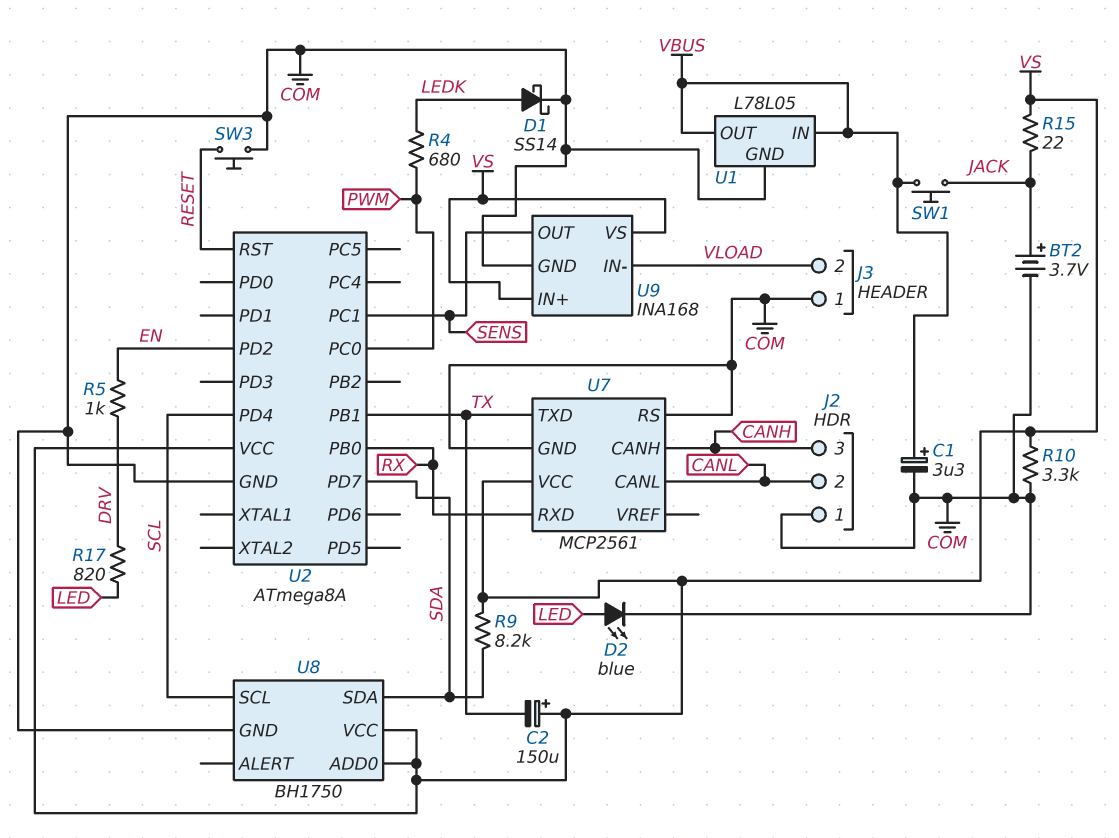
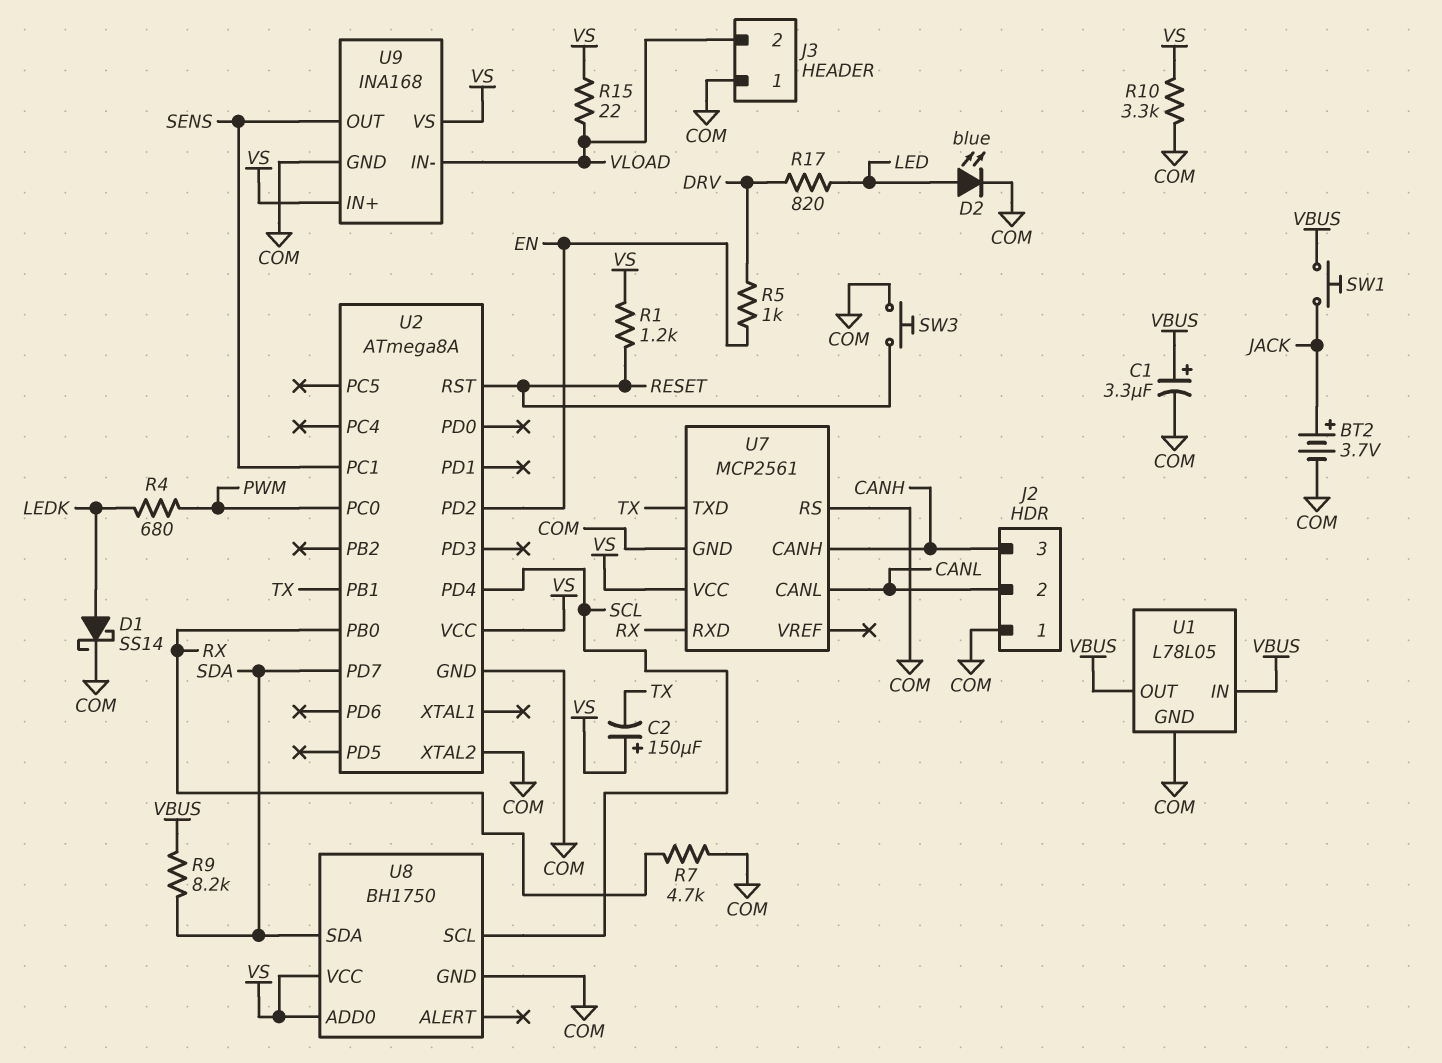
R1: none -> 1.2k (RESET, VS)
R7: none -> 4.7k (COM, RX)
R9: 8.2k (SDA, VS) -> 8.2k (SDA, VBUS)
R15: 22 (JACK, VS) -> 22 (VLOAD, VS)
U2 pin XTAL2: none -> COM

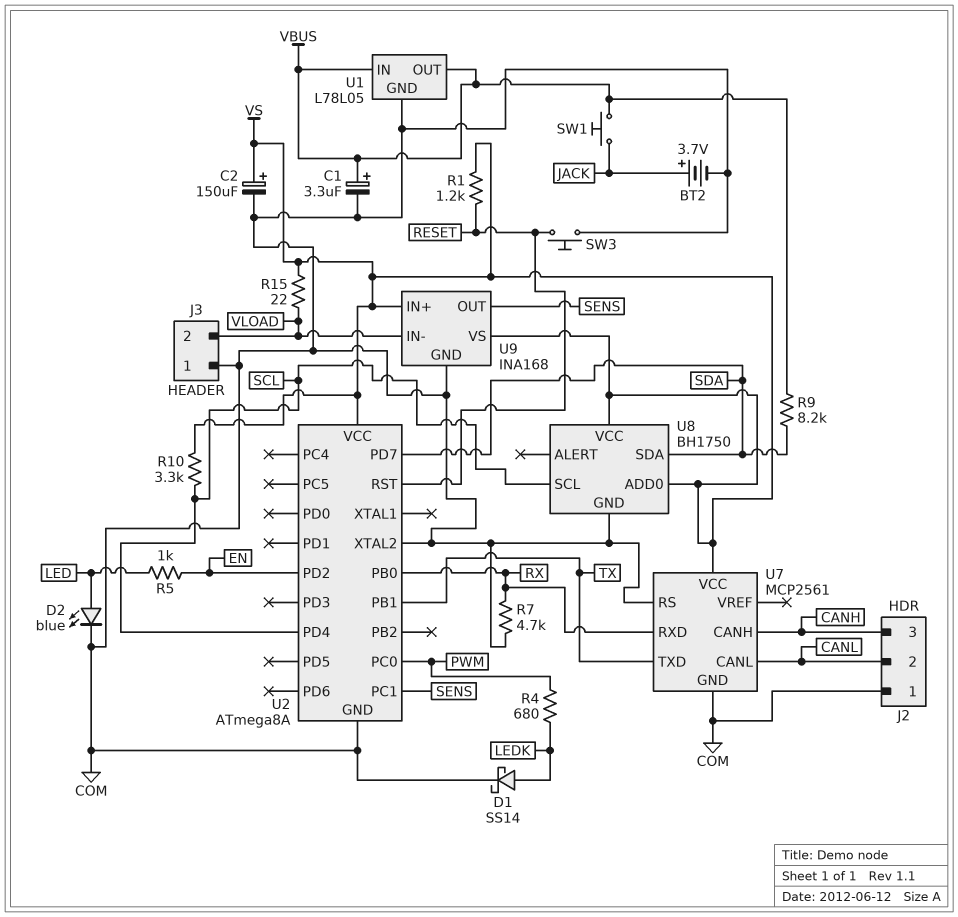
C2: 150uF (plus VS, minus TX) -> 150uF (plus VS, minus COM)
R5: 1k (DRV, EN) -> 1k (EN, LED)
R10: 3.3k (COM, VS) -> 3.3k (SCL, VS)
R17: 820 (DRV, LED) -> none

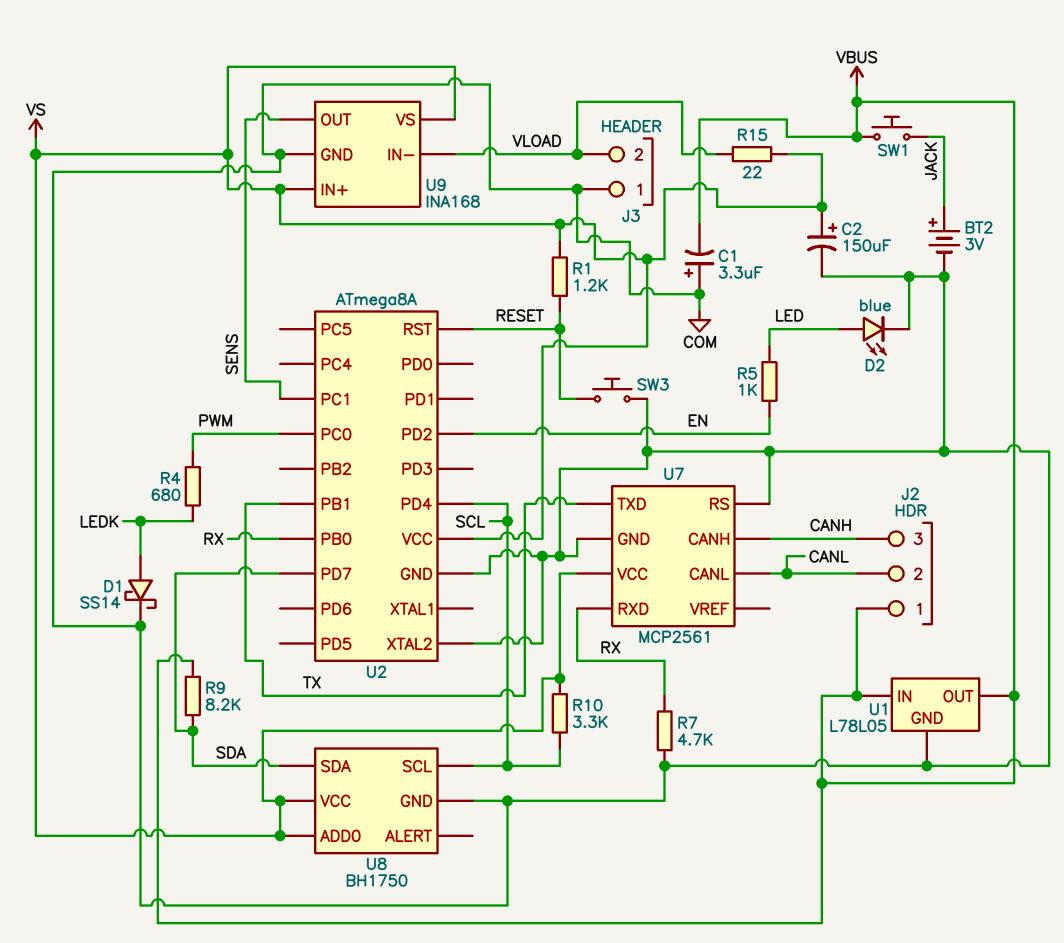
BT2: 3.7V (plus JACK, minus COM) -> 3V (plus JACK, minus COM)
C1: 3.3uF (plus VBUS, minus COM) -> 3.3uF (plus COM, minus VBUS)
J2 pin 1: COM -> VBUS

